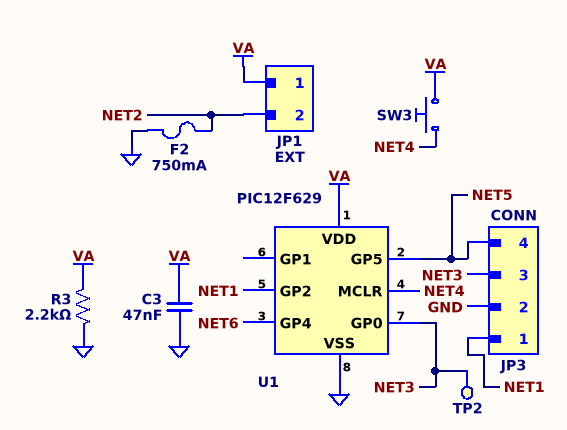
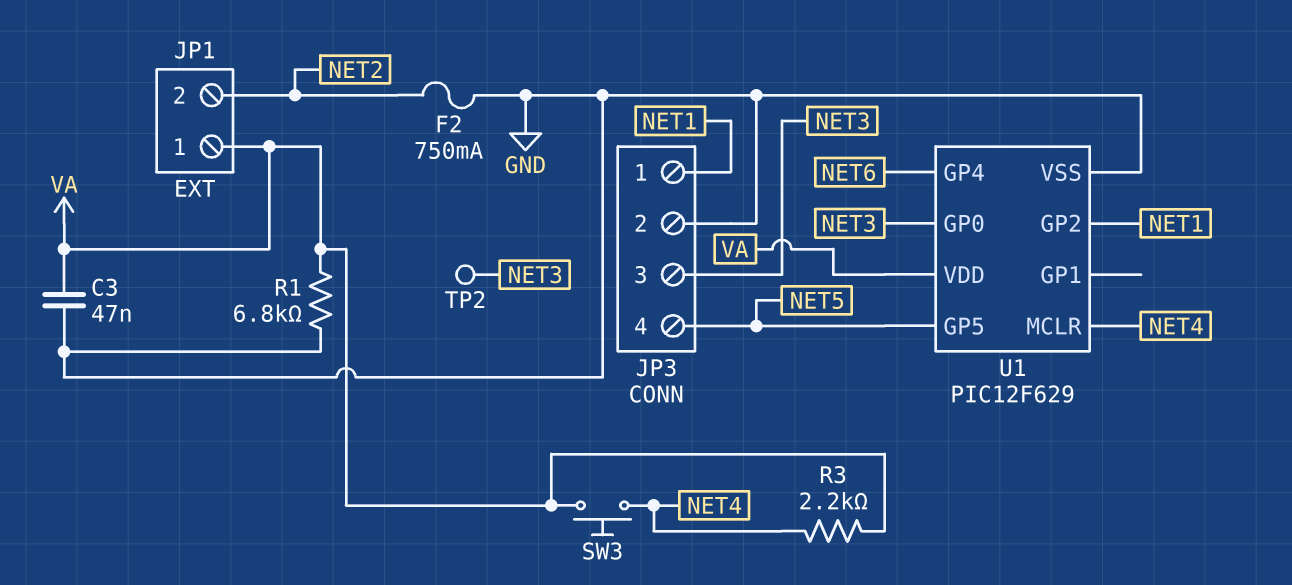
R1: none -> 6.8k (GND, VA)
R3: 2.2k (GND, VA) -> 2.2k (NET4, VA)

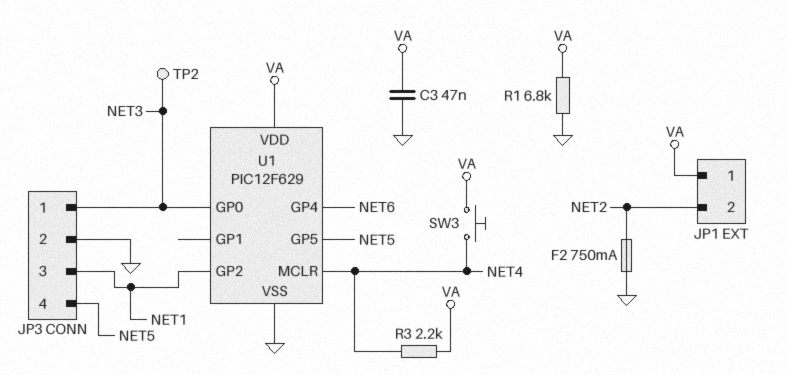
JP3 pin 1: NET1 -> NET3
JP3 pin 3: NET3 -> NET1

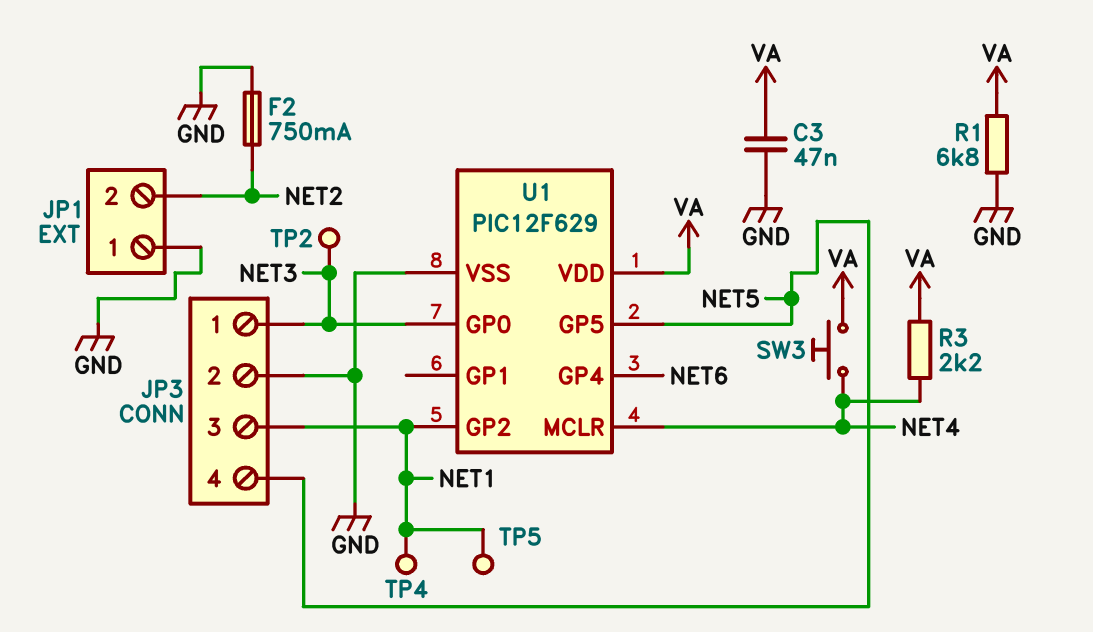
JP1 pin 1: VA -> GND
TP4: none -> test point (NET1)
TP5: none -> test point (NET1)

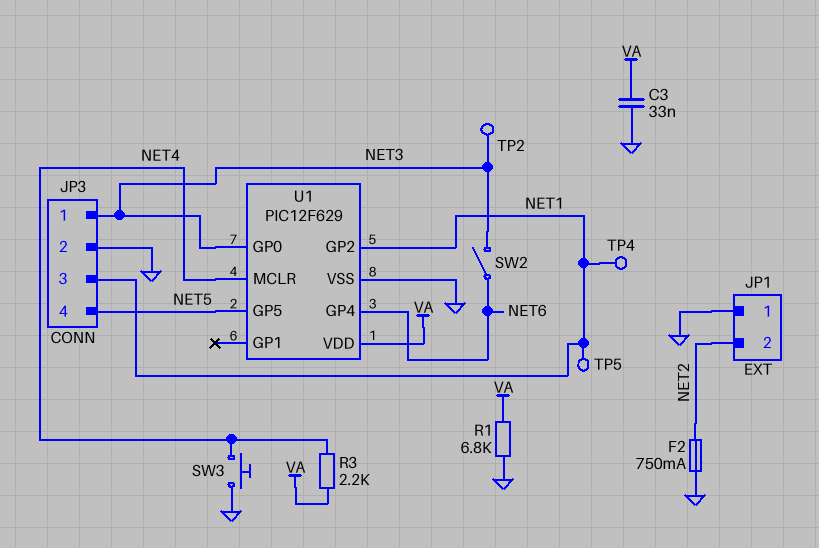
C3: 47nF (GND, VA) -> 33nF (GND, VA)
SW2: none -> switch (NET3, NET6)
SW3: button (NET4, VA) -> button (GND, NET4)

